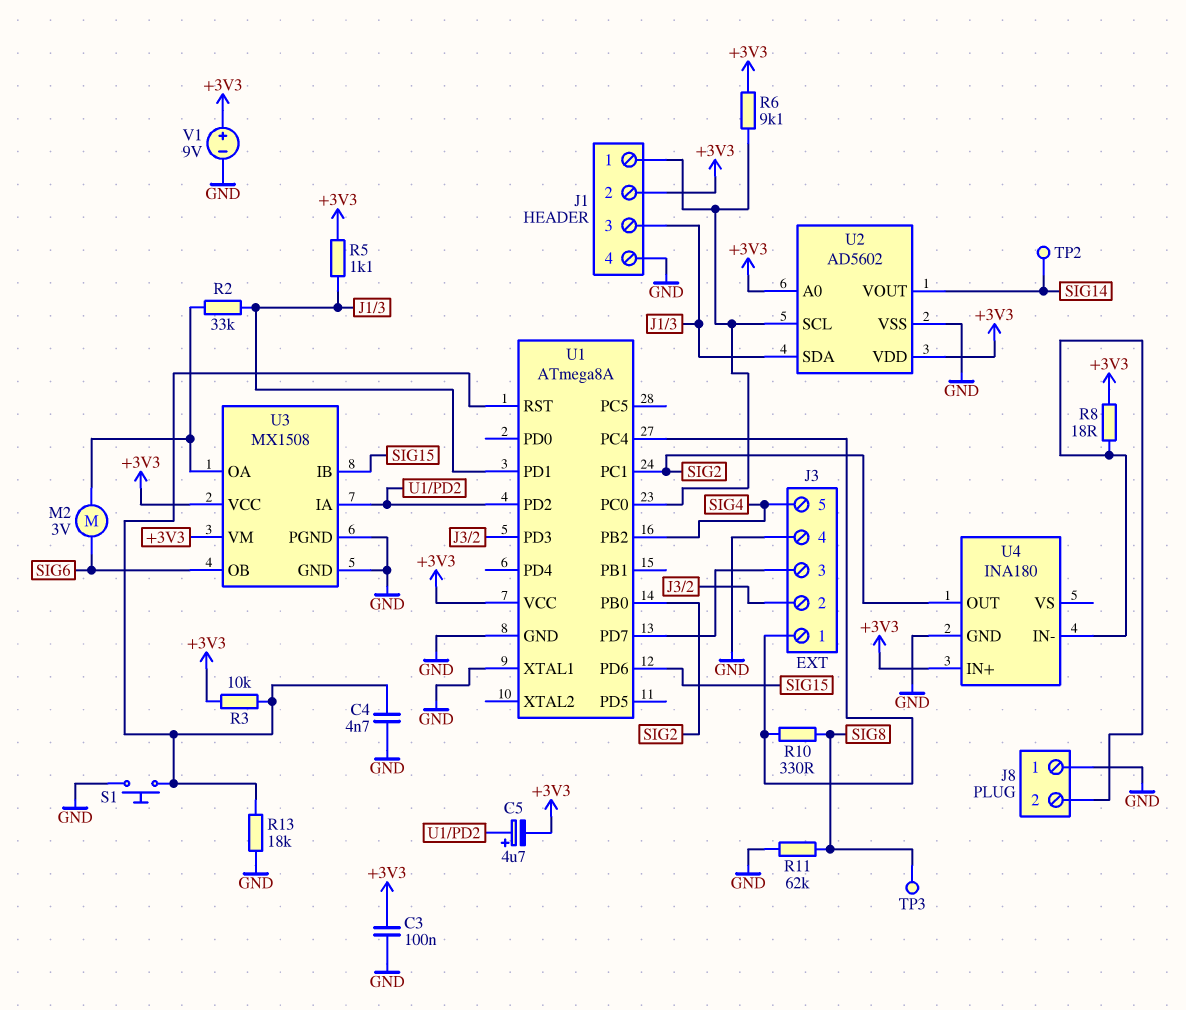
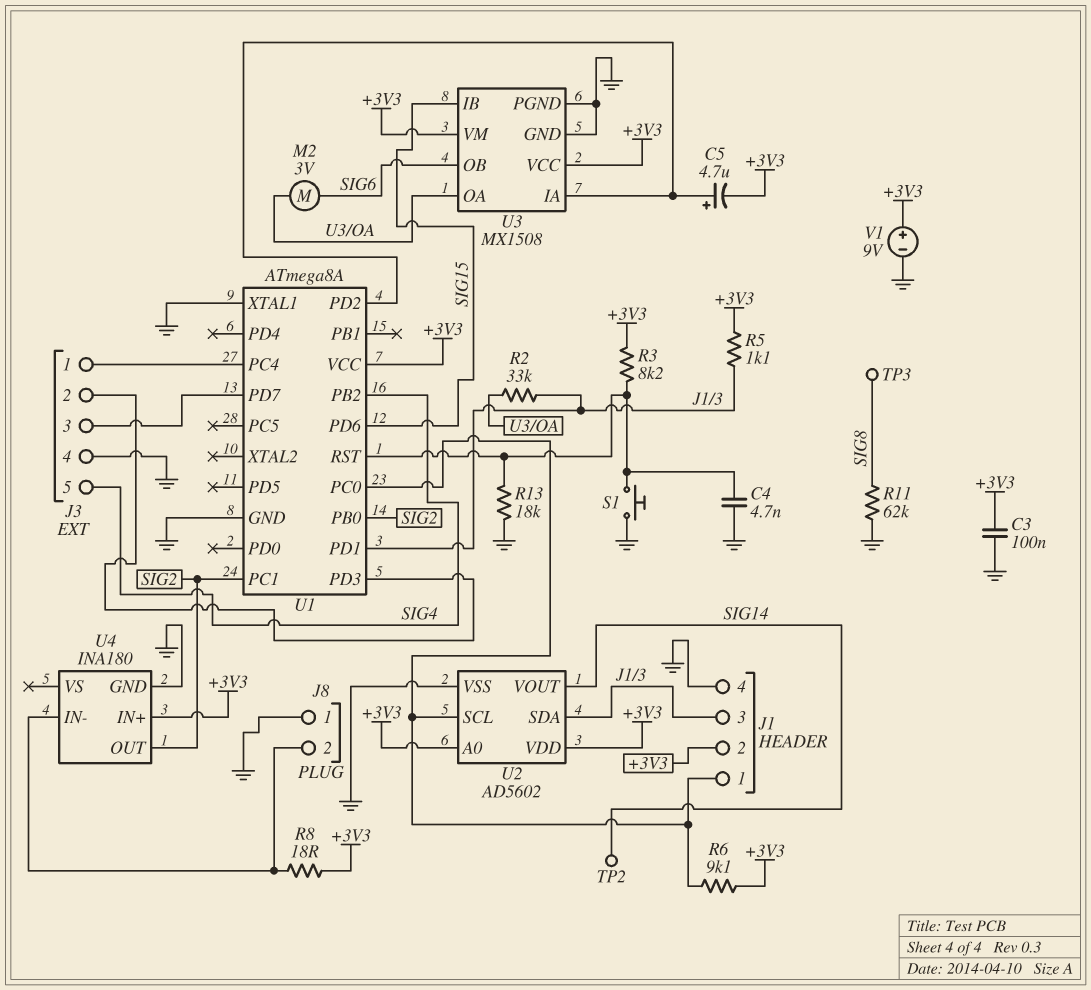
R3: 10k (+3V3, U1/RST) -> 8.2k (+3V3, U1/RST)
R10: 330 (J3/1, SIG8) -> none

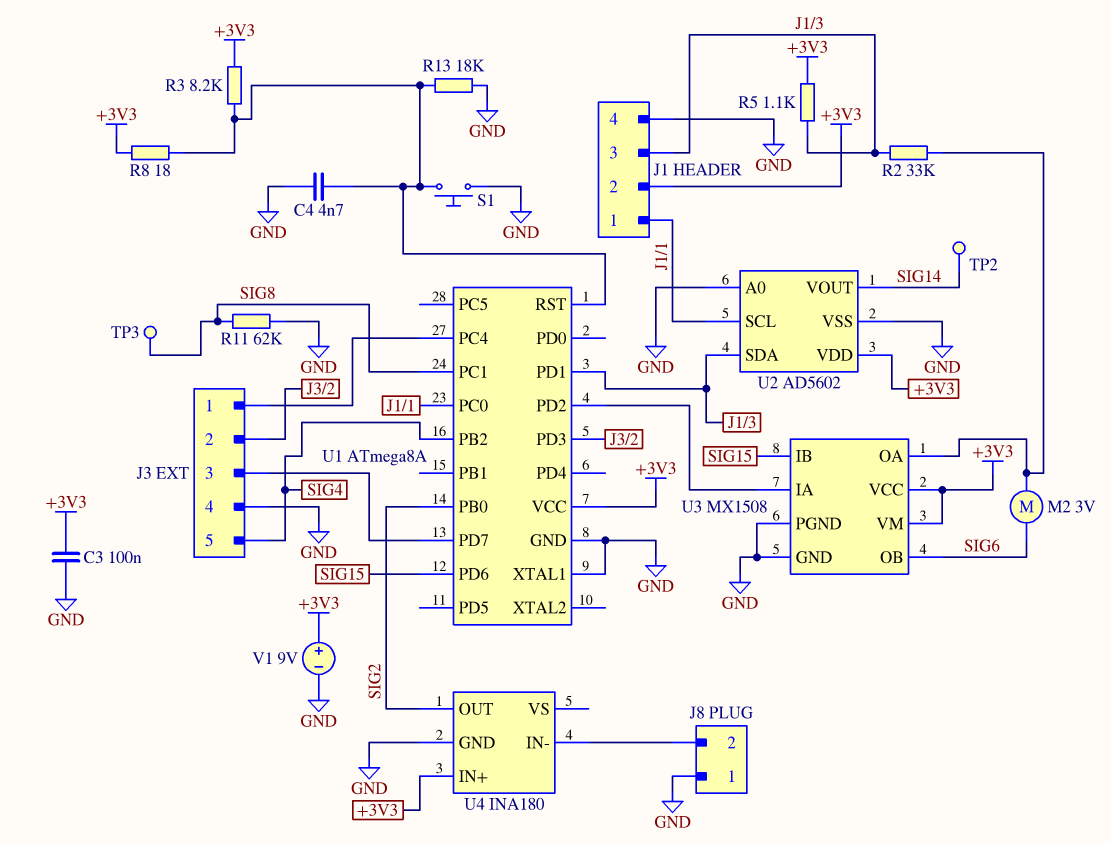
C5: 4.7uF (plus U1/PD2, minus +3V3) -> none
R6: 9.1k (+3V3, J1/1) -> none
R8: 18 (+3V3, J8/2) -> 18 (+3V3, U1/RST)
U1 pin PC1: SIG2 -> SIG8
U2 pin A0: +3V3 -> GND

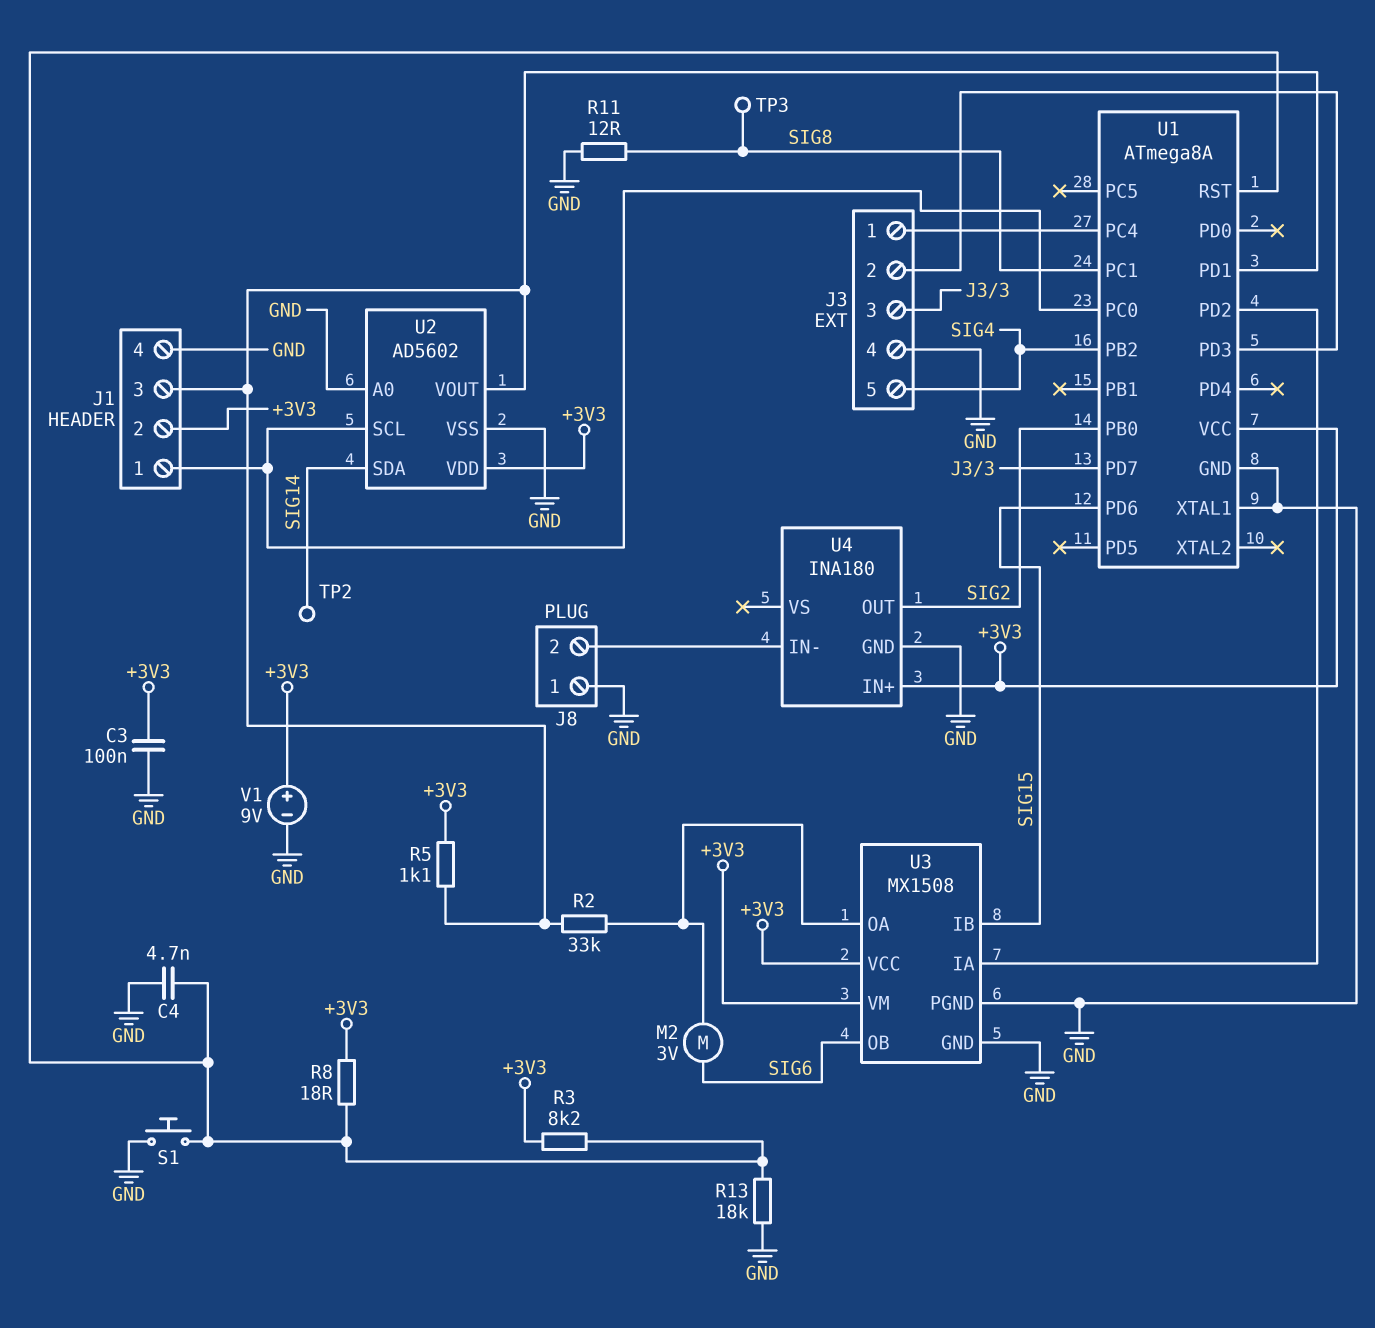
R11: 62k (GND, SIG8) -> 12 (GND, SIG8)
U2 pin SDA: J1/3 -> SIG14
U2 pin VOUT: SIG14 -> J1/3

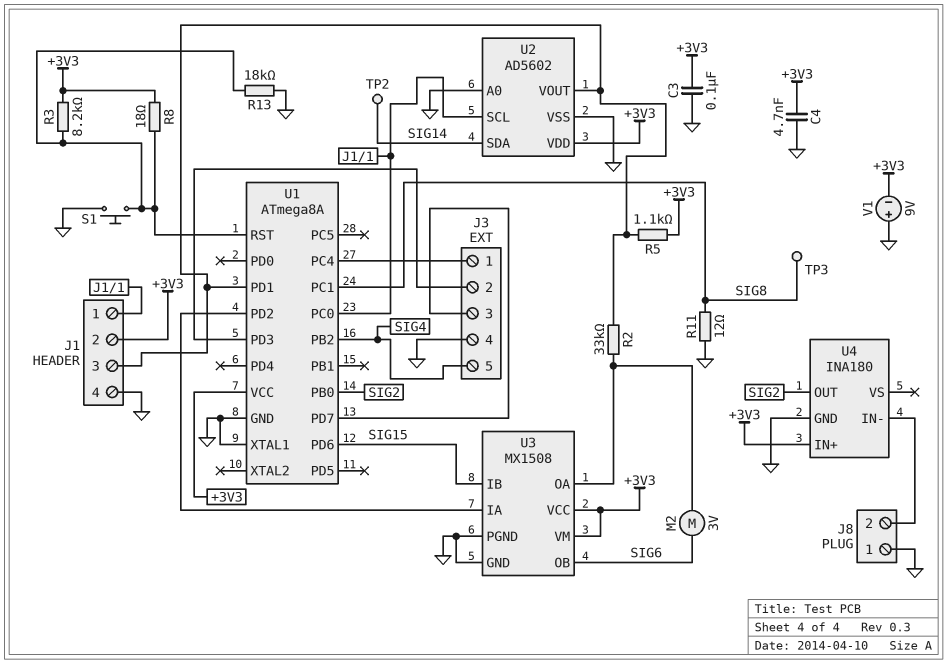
C4: 4.7nF (GND, U1/RST) -> 4.7nF (+3V3, GND)
V1: 9V (plus +3V3, minus GND) -> 9V (plus GND, minus +3V3)

